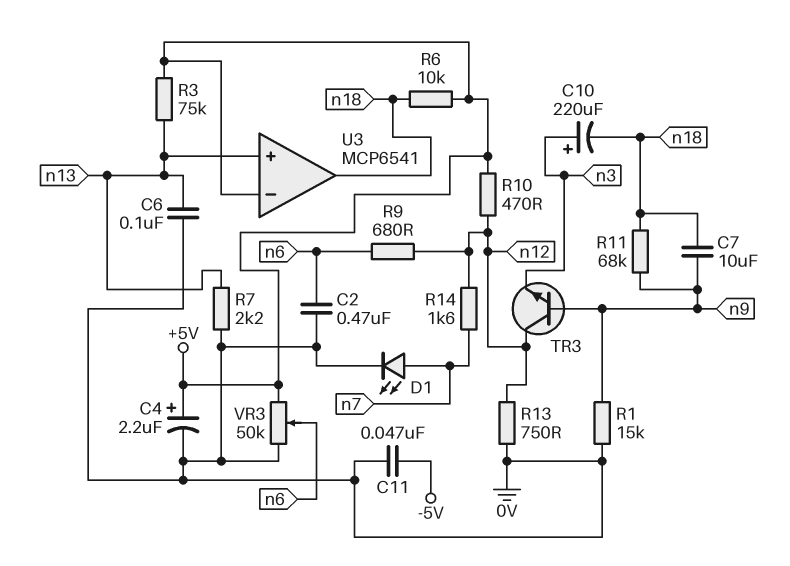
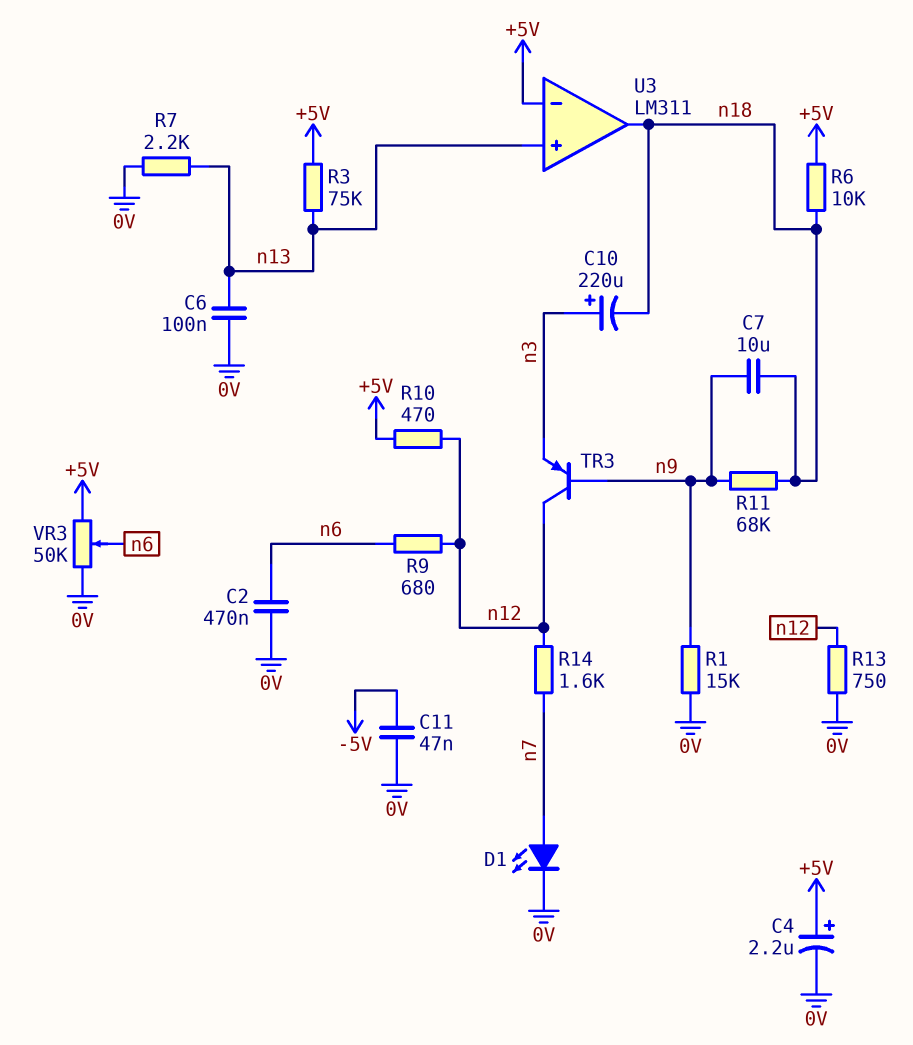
TR3: NPN (B n9, C n12, E n3) -> PNP (B n9, C n12, E n3)
U3: MCP6541 -> LM311

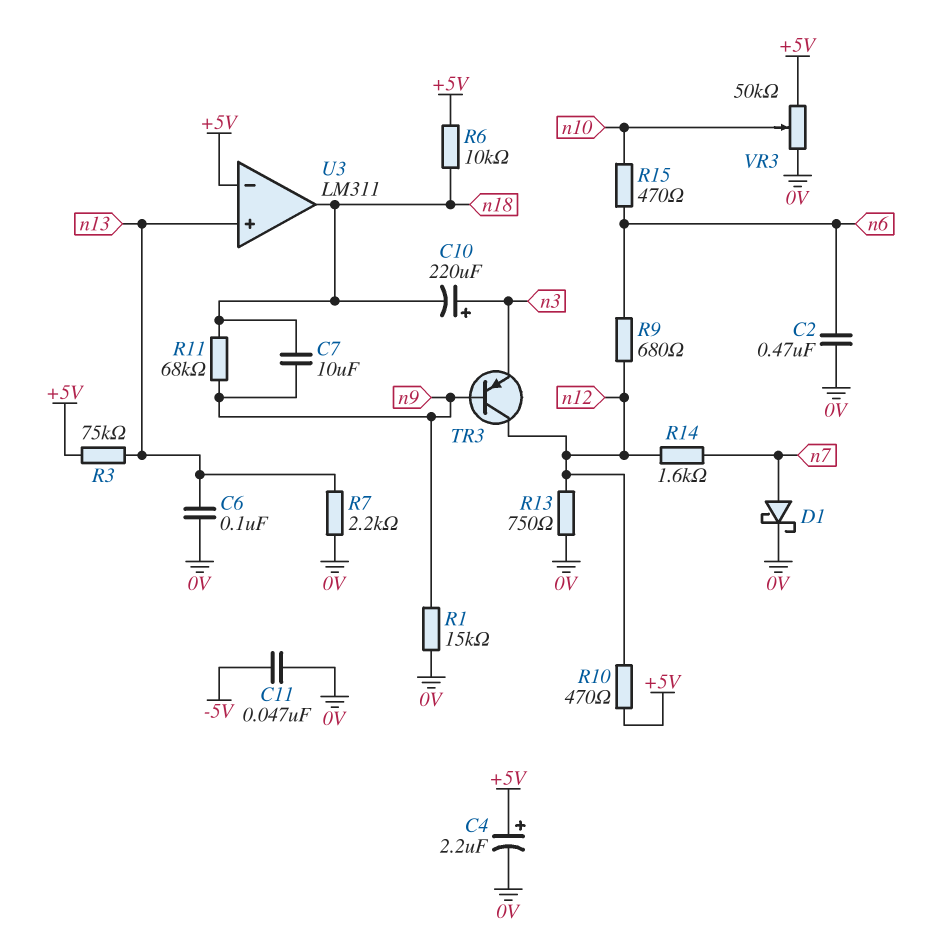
D1: LED (A n7, K 0V) -> schottky (A n7, K 0V)
R15: none -> 470 (n6, n10)
VR3: 50k (+5V, 0V, wiper n6) -> 50k (+5V, 0V, wiper n10)

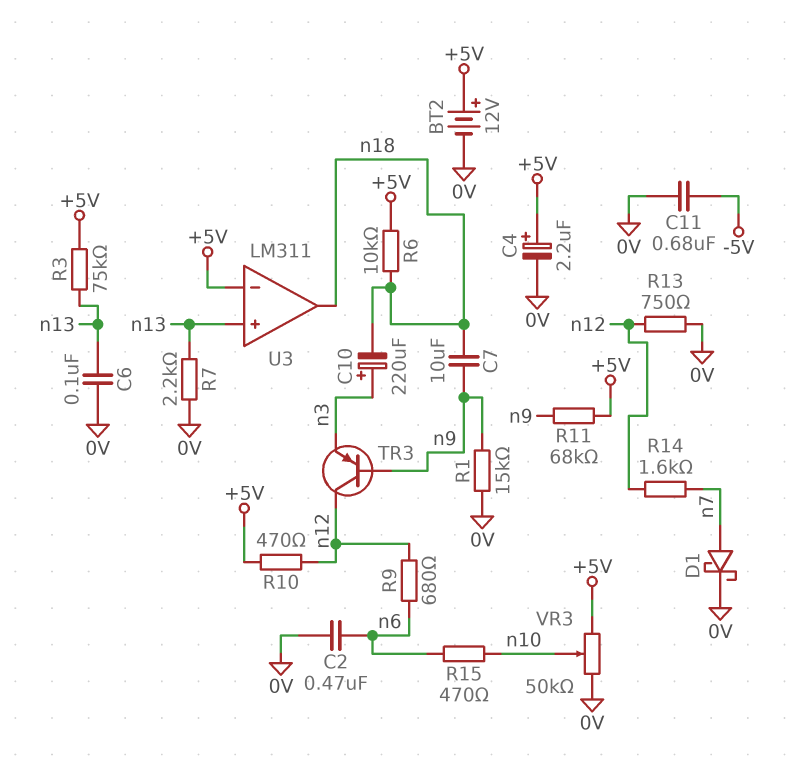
BT2: none -> 12V (plus +5V, minus 0V)
C11: 47nF (-5V, 0V) -> 680nF (-5V, 0V)
R11: 68k (n9, n18) -> 68k (+5V, n9)

